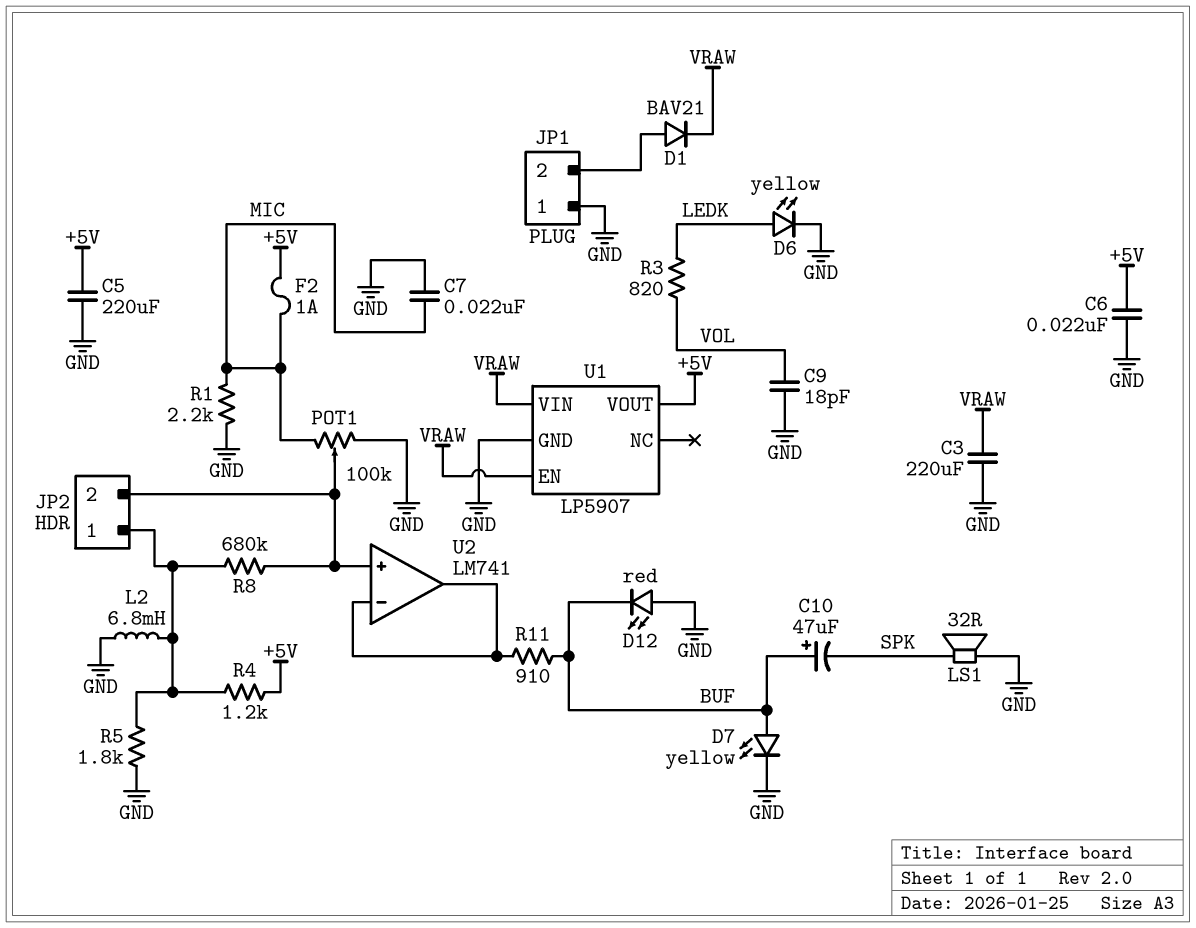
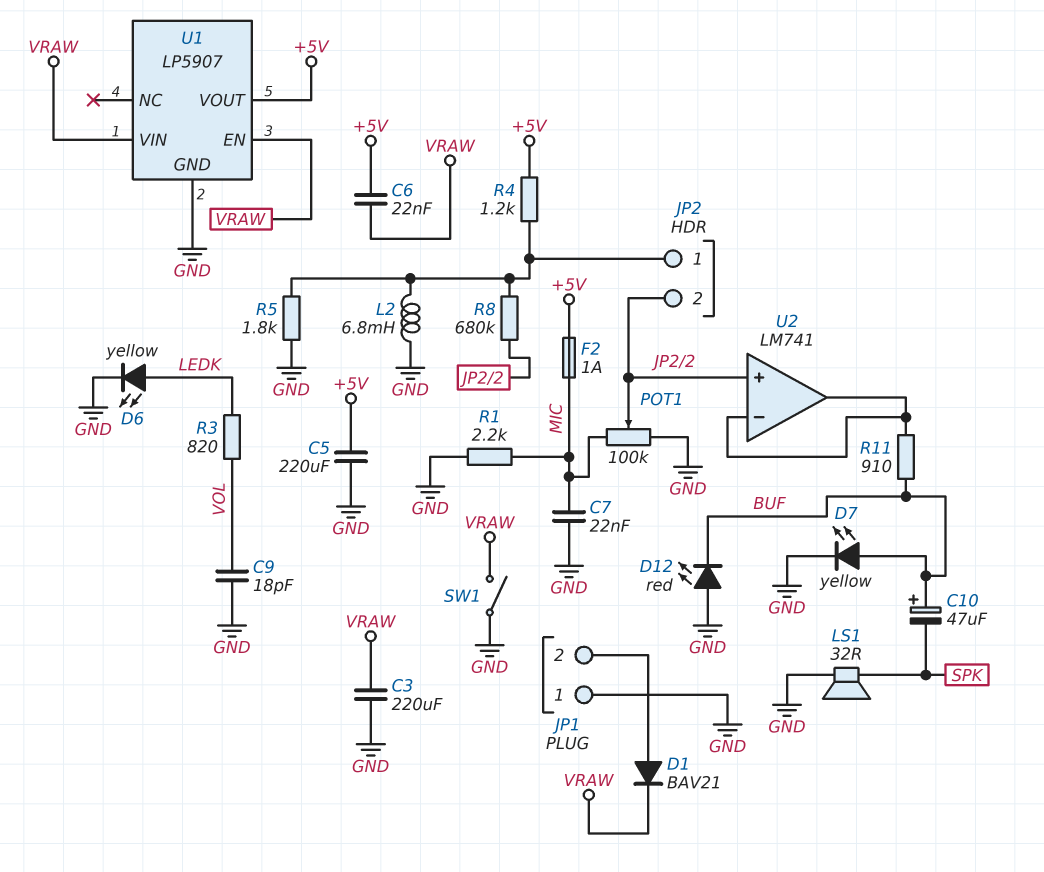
C6: 22nF (+5V, GND) -> 22nF (+5V, VRAW)
SW1: none -> switch (GND, VRAW)

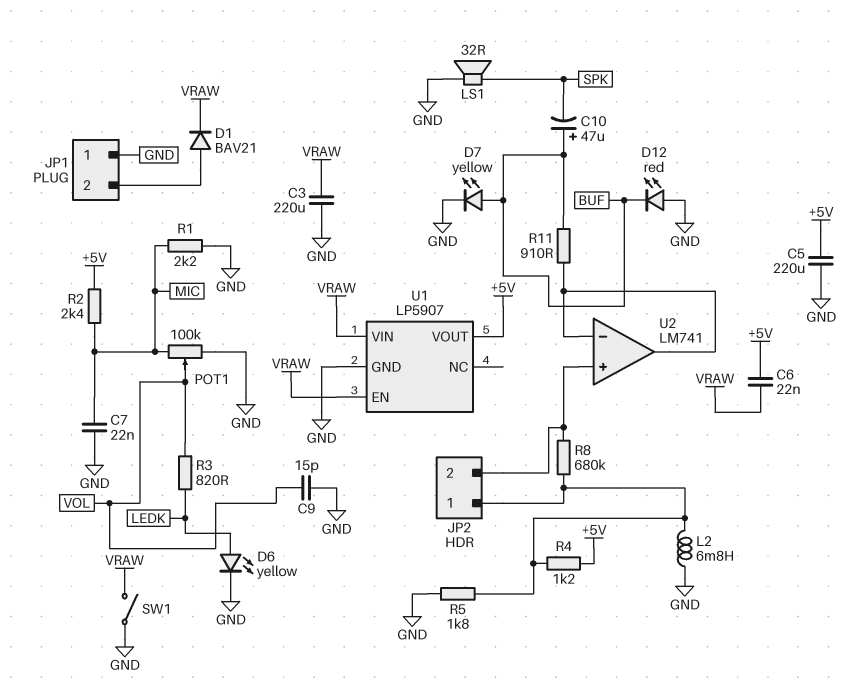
C9: 18pF (GND, VOL) -> 15pF (GND, VOL)
F2: 1A (+5V, MIC) -> none
POT1: 100k (GND, MIC, wiper JP2/2) -> 100k (GND, MIC, wiper VOL)
R2: none -> 2.4k (+5V, MIC)

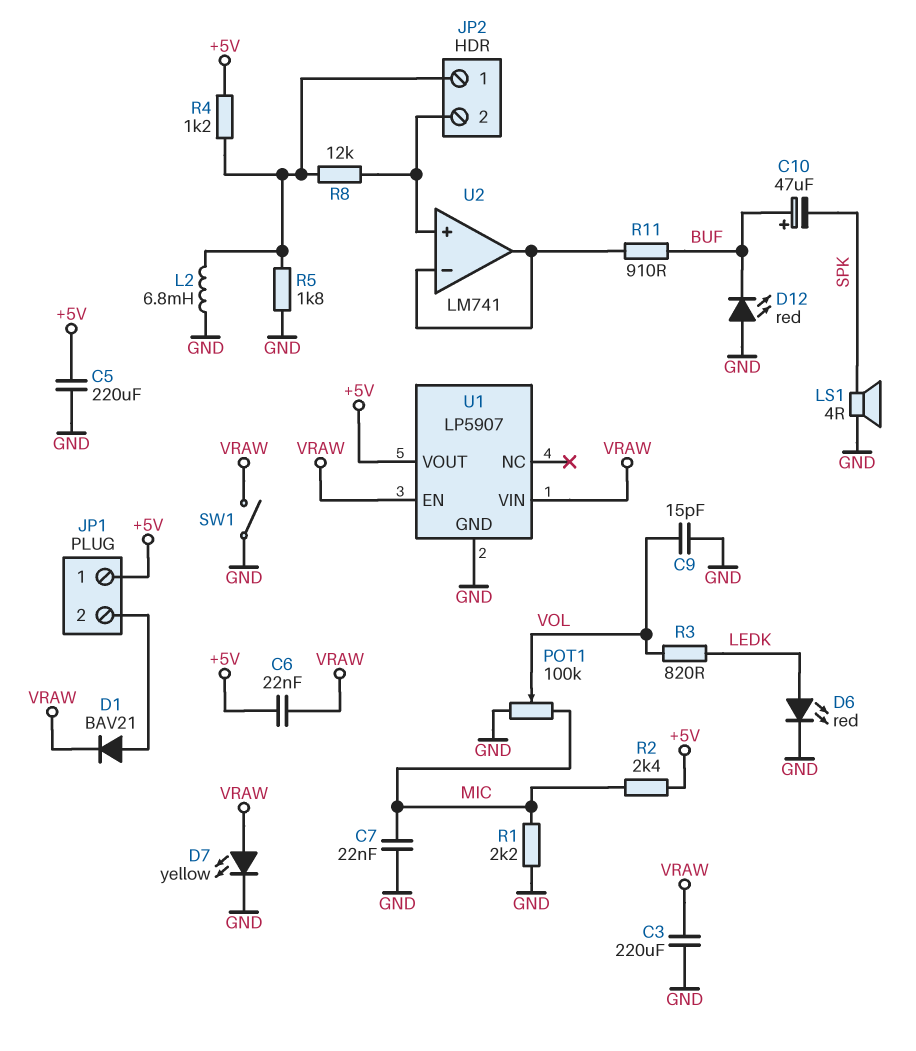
D6: LED yellow (A LEDK, K GND) -> LED red (A LEDK, K GND)
D7: LED yellow (A BUF, K GND) -> LED yellow (A VRAW, K GND)
JP1 pin 1: GND -> +5V
LS1: speaker 32R (GND, SPK) -> speaker 4R (GND, SPK)
R8: 680k (JP2/1, JP2/2) -> 12k (JP2/1, JP2/2)

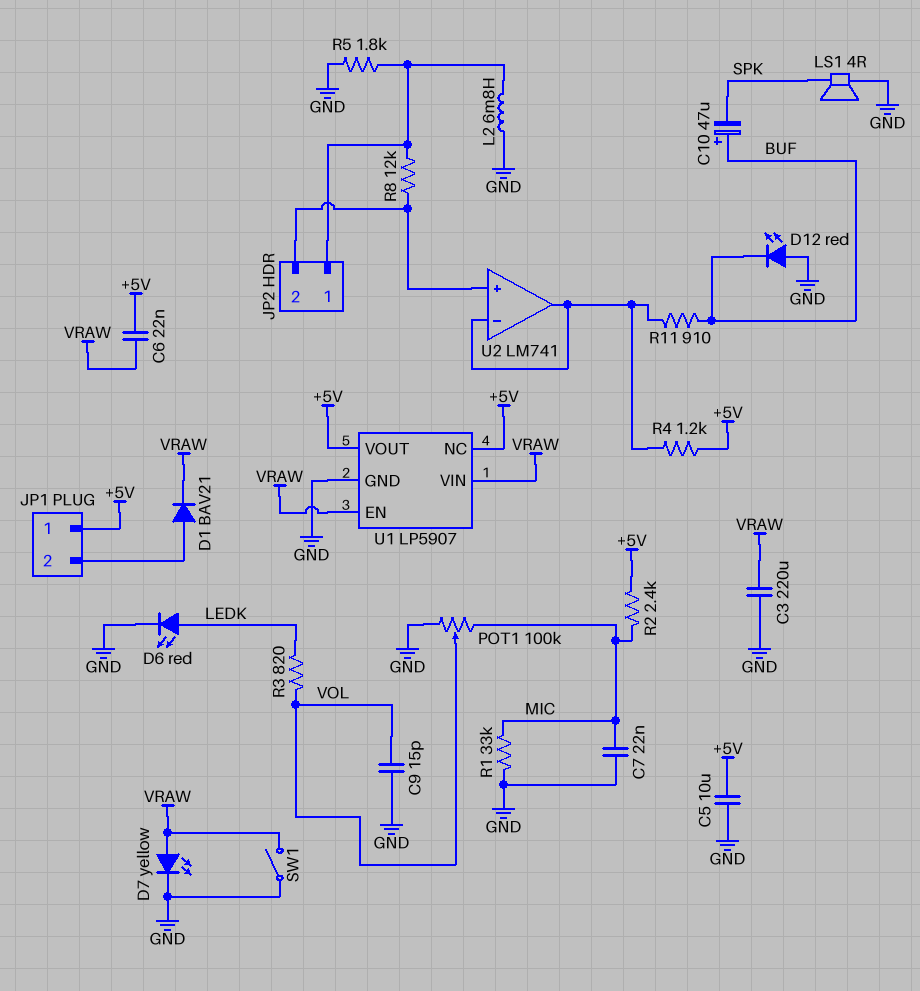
C5: 220uF (+5V, GND) -> 10uF (+5V, GND)
R1: 2.2k (GND, MIC) -> 33k (GND, MIC)
R4: 1.2k (+5V, JP2/1) -> 1.2k (+5V, U2/in-)
U1 pin NC: none -> +5V

